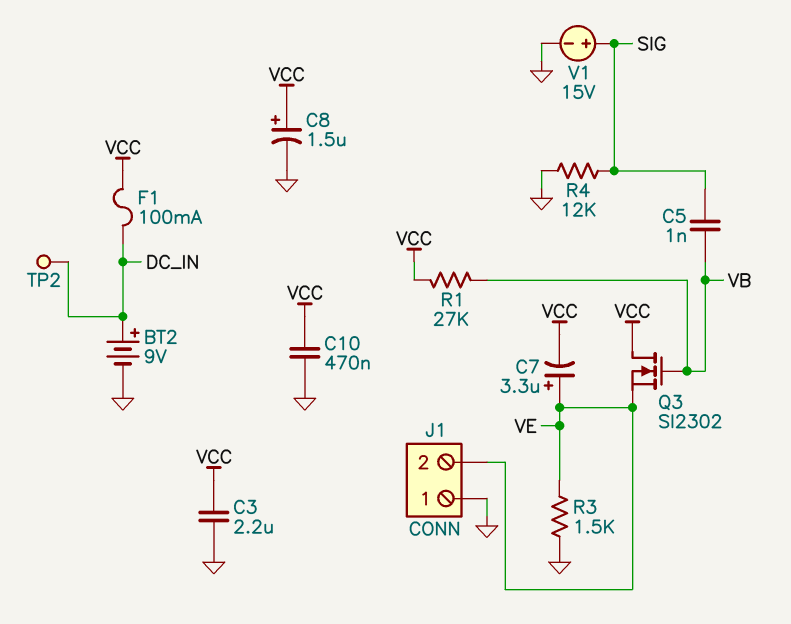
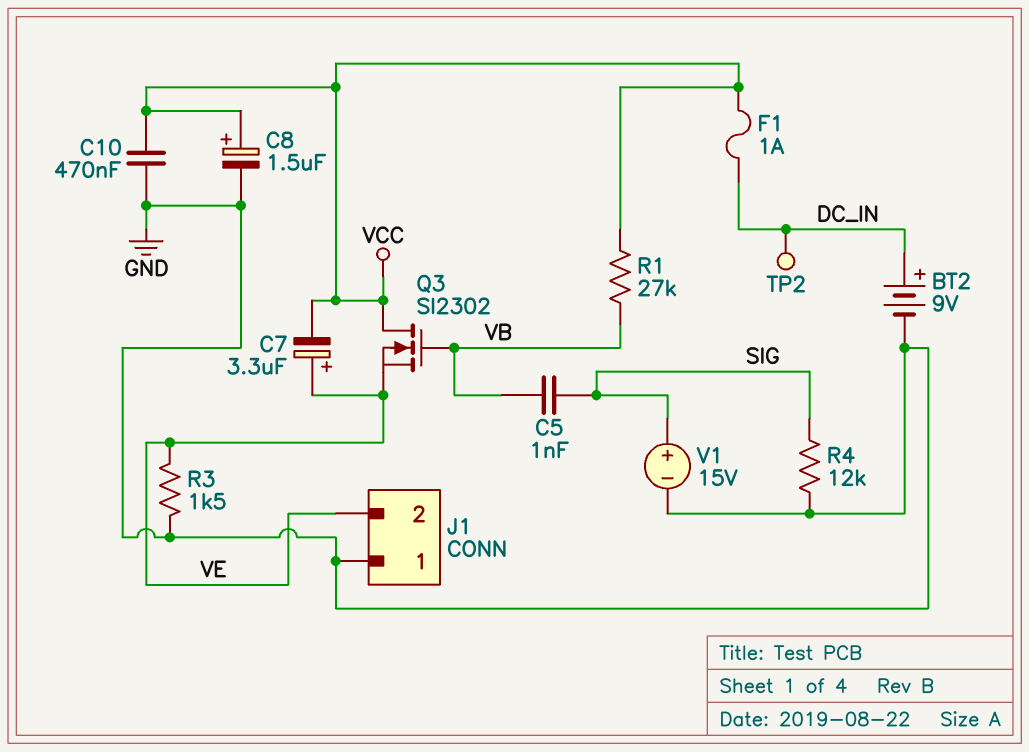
C3: 2.2uF (GND, VCC) -> none
F1: 100mA (DC_IN, VCC) -> 1A (DC_IN, VCC)

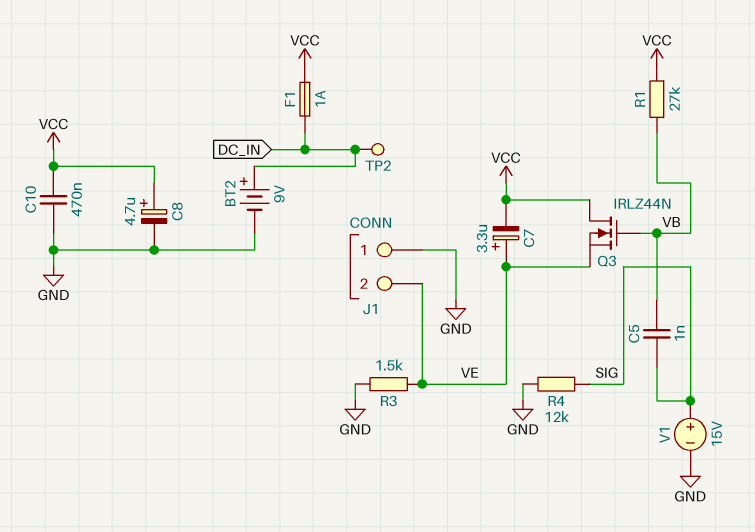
C8: 1.5uF (plus VCC, minus GND) -> 4.7uF (plus VCC, minus GND)
Q3: NMOS SI2302 (G VB, D VCC, S VE) -> NMOS IRLZ44N (G VB, D VCC, S VE)

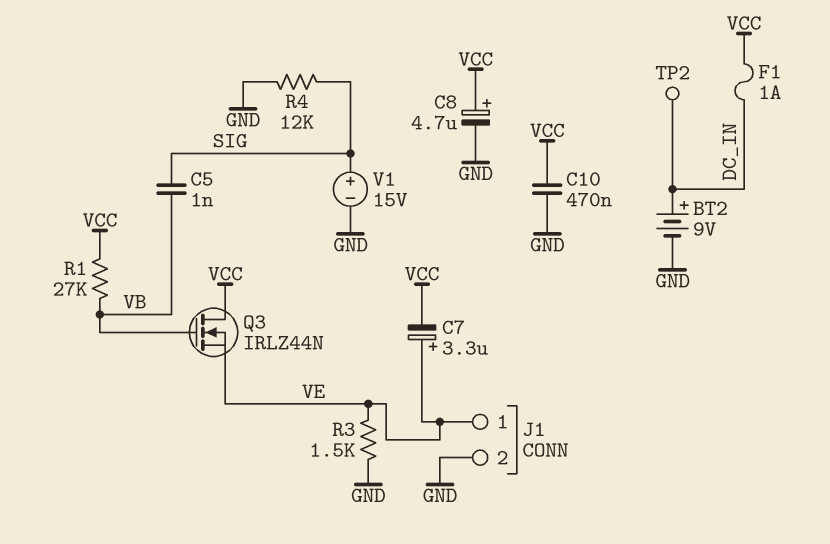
J1 pin 1: GND -> VE
J1 pin 2: VE -> GND

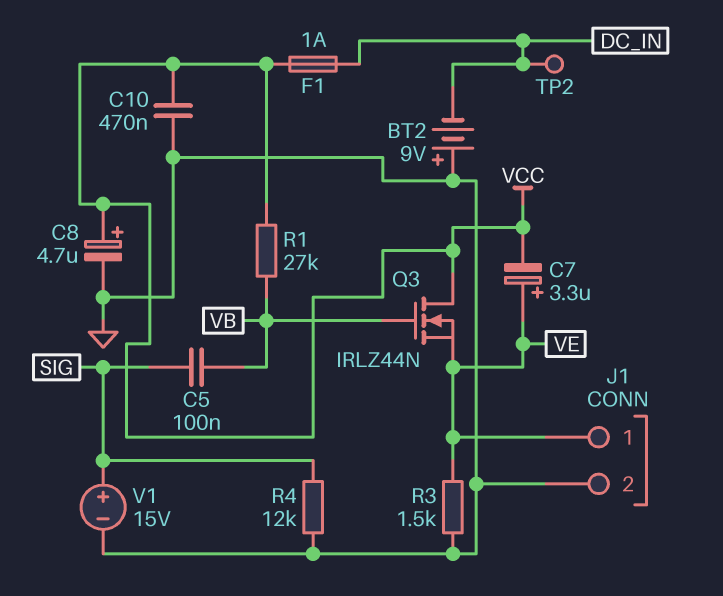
BT2: 9V (plus DC_IN, minus GND) -> 9V (plus GND, minus DC_IN)
C5: 1nF (SIG, VB) -> 100nF (SIG, VB)

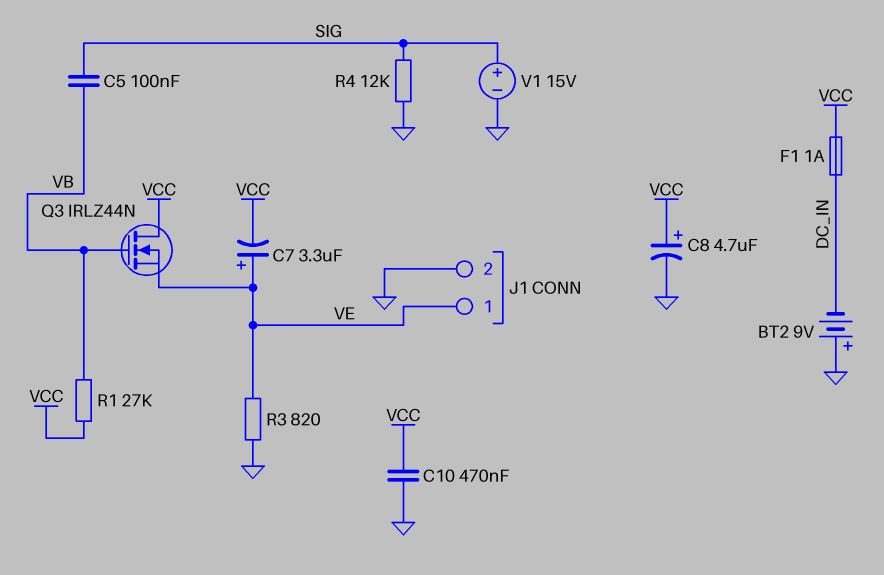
R3: 1.5k (GND, VE) -> 820 (GND, VE)
TP2: test point (DC_IN) -> none

